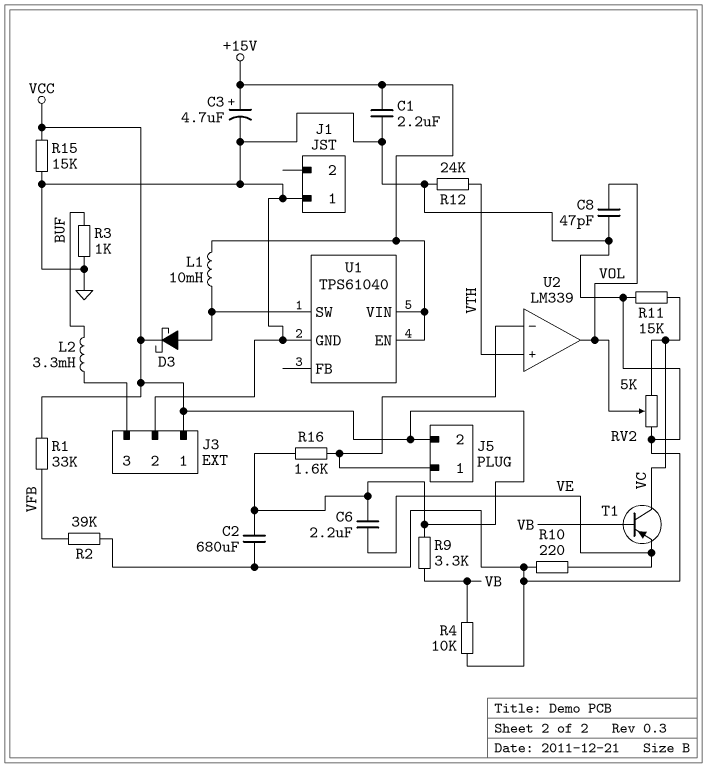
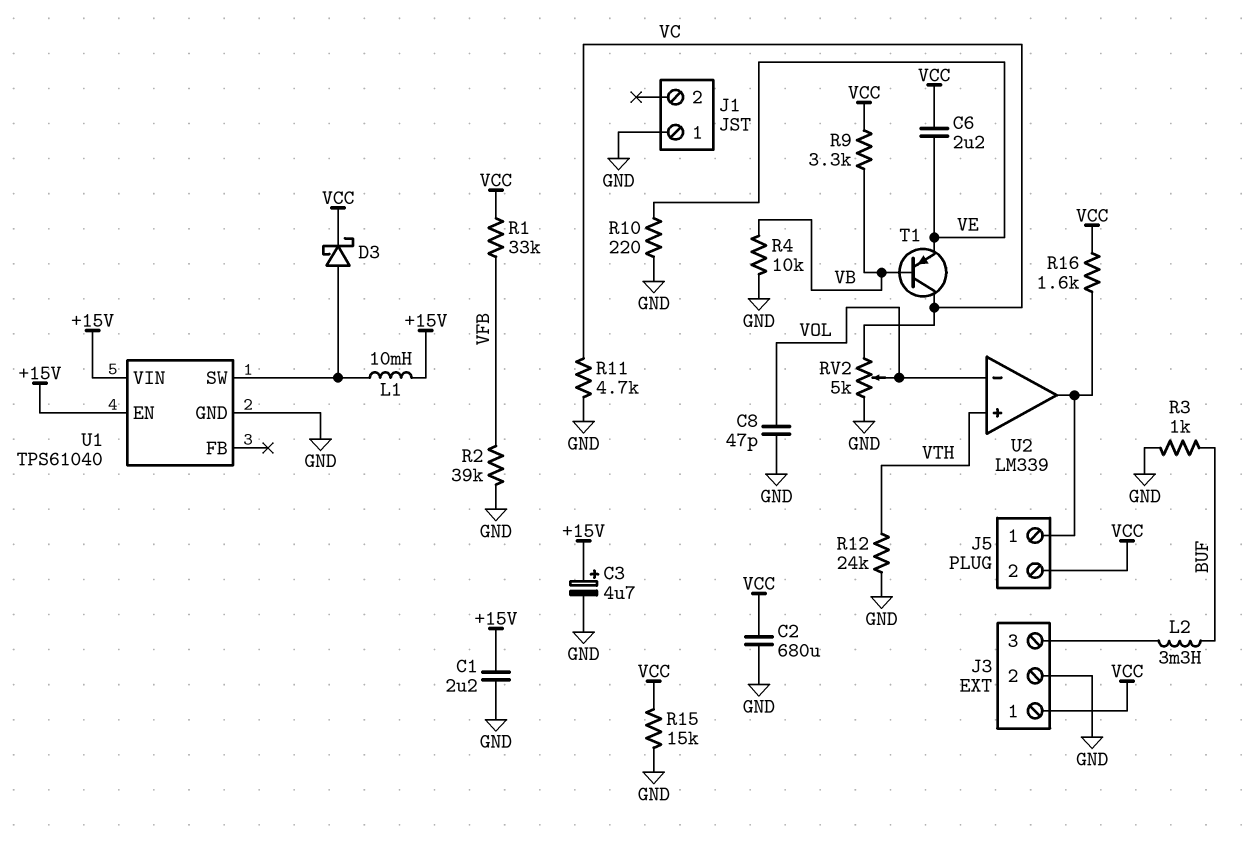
R11: 15k (GND, VC) -> 4.7k (GND, VC)
U2 pin in-: J5/1 -> VOL
U2 pin out: VOL -> J5/1

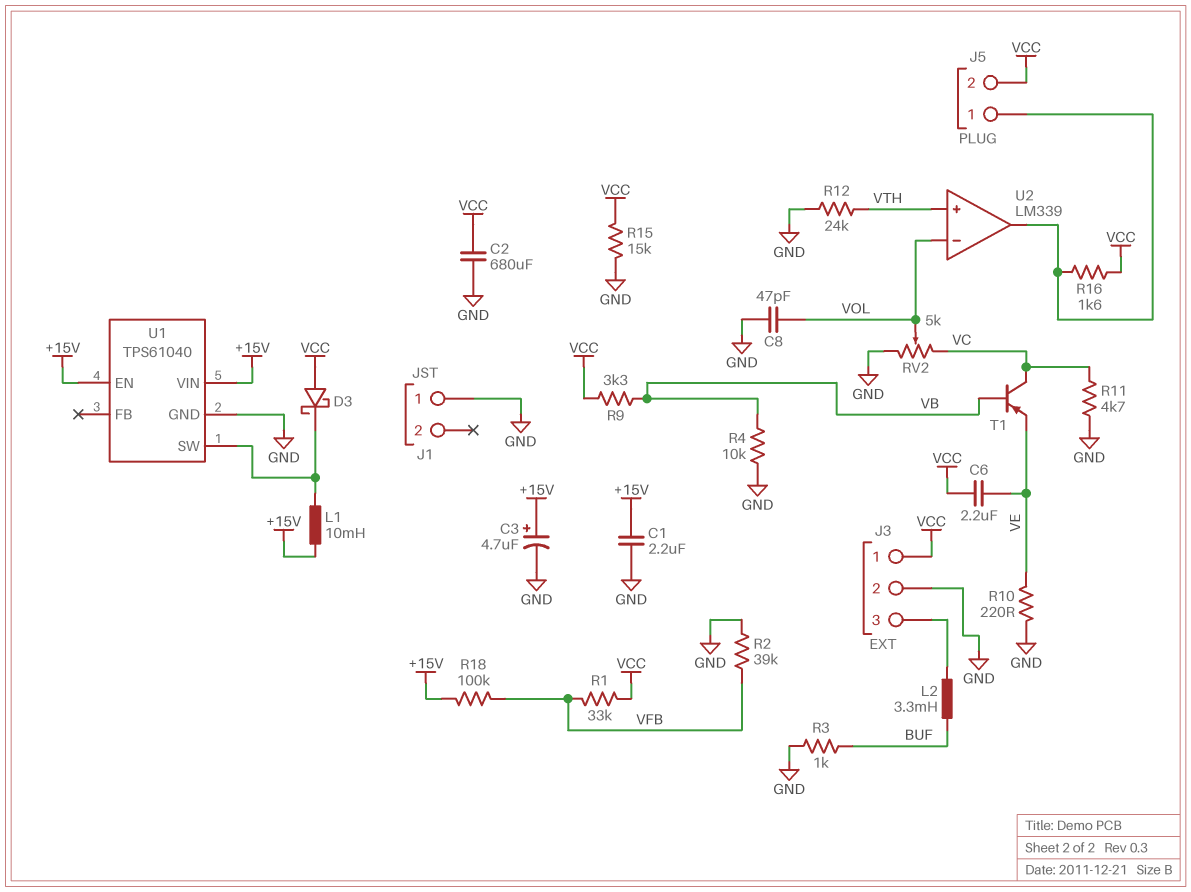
D3: schottky (A U1/SW, K VCC) -> schottky (A VCC, K U1/SW)
R18: none -> 100k (+15V, VFB)

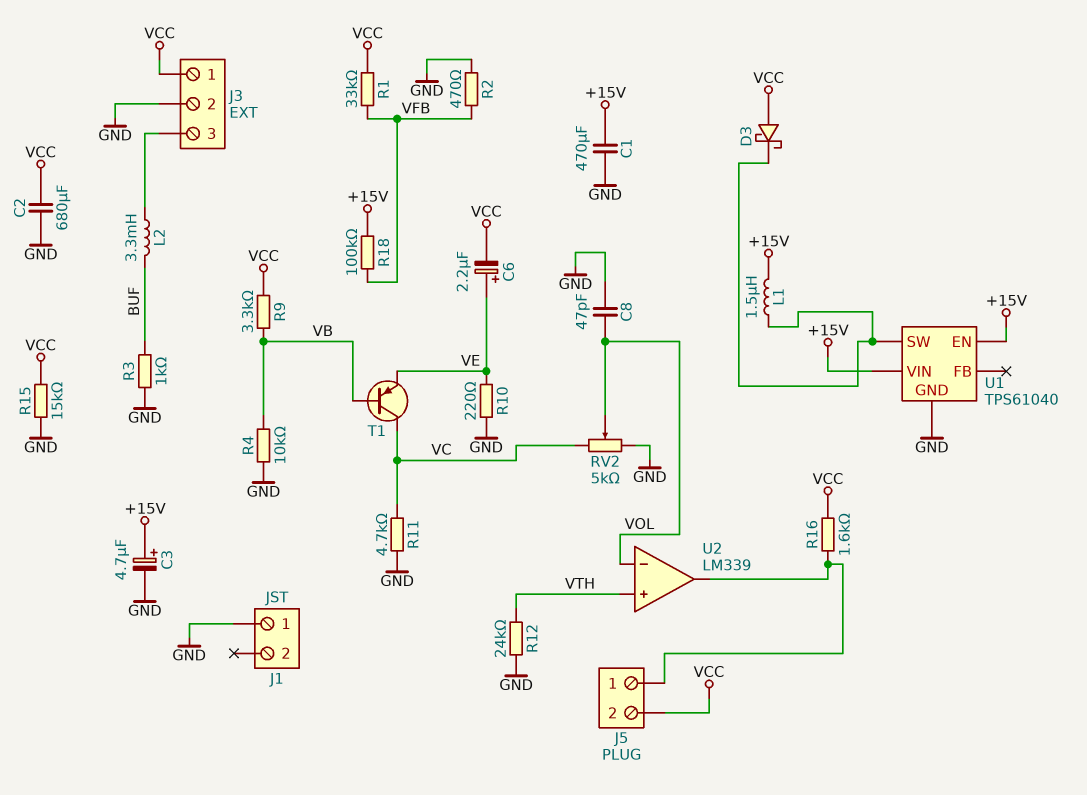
C1: 2.2uF (+15V, GND) -> 470uF (+15V, GND)
C6: 2.2uF (VCC, VE) -> 2.2uF (plus VE, minus VCC)
L1: 10mH (+15V, U1/SW) -> 1.5uH (+15V, U1/SW)
R2: 39k (GND, VFB) -> 470 (GND, VFB)

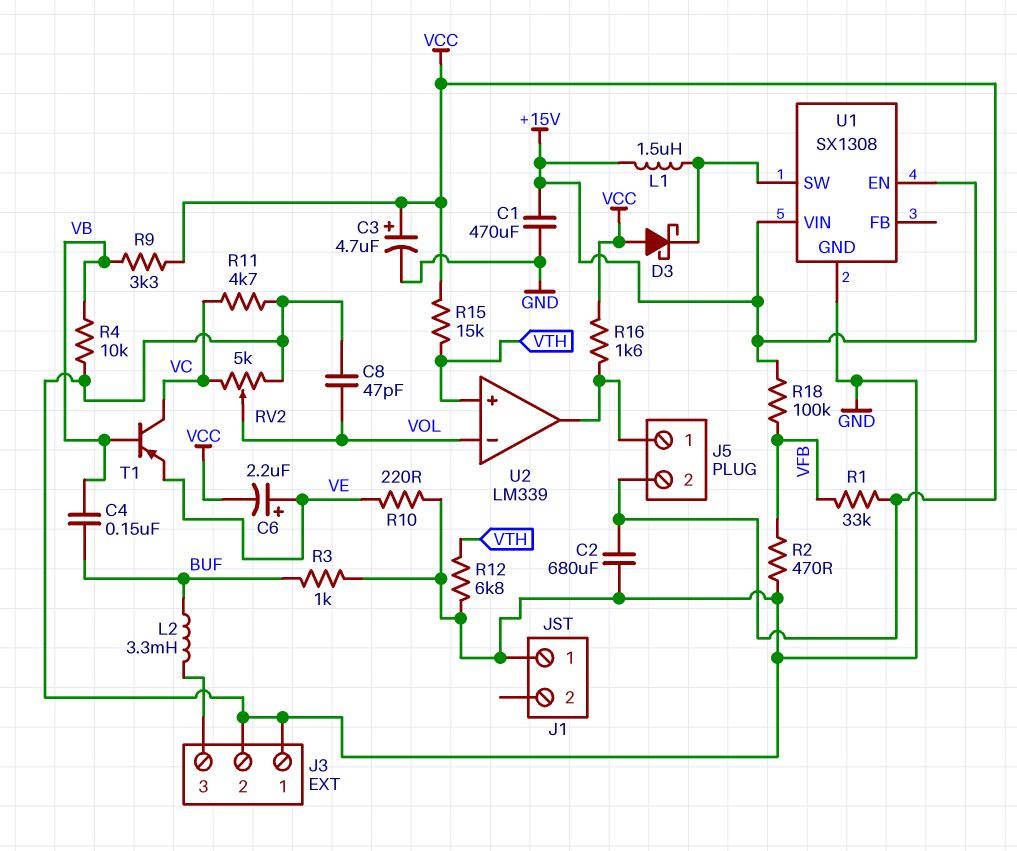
C3: 4.7uF (plus +15V, minus GND) -> 4.7uF (plus VCC, minus GND)
C4: none -> 150nF (BUF, VB)
J3 pin 1: VCC -> GND
R12: 24k (GND, VTH) -> 6.8k (GND, VTH)
R15: 15k (GND, VCC) -> 15k (VCC, VTH)
U1: TPS61040 -> SX1308

